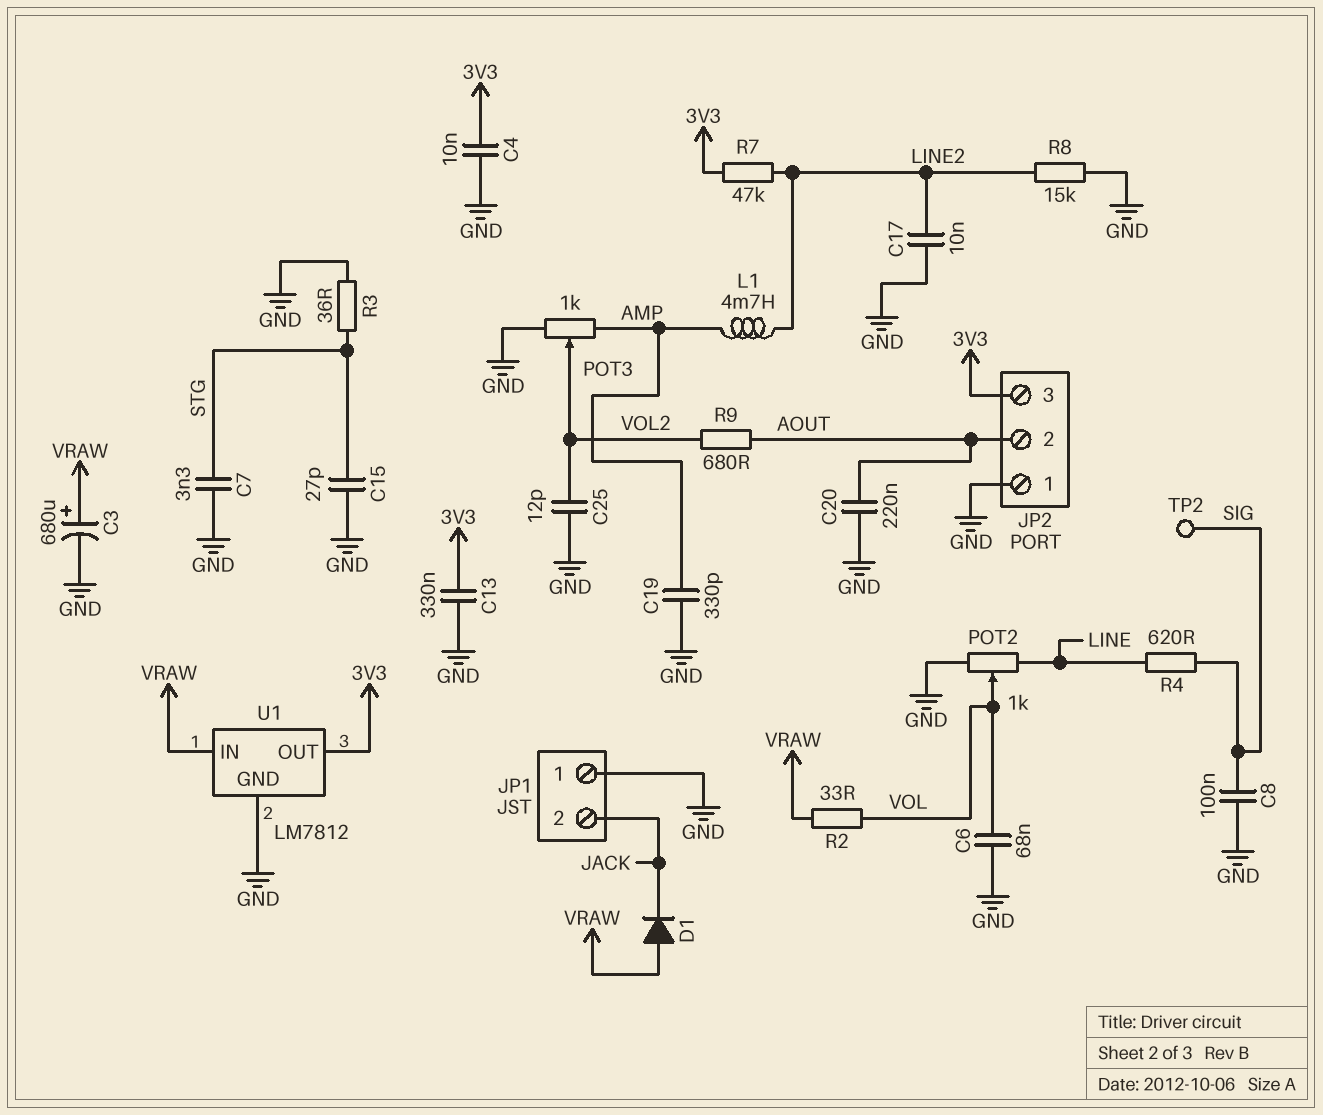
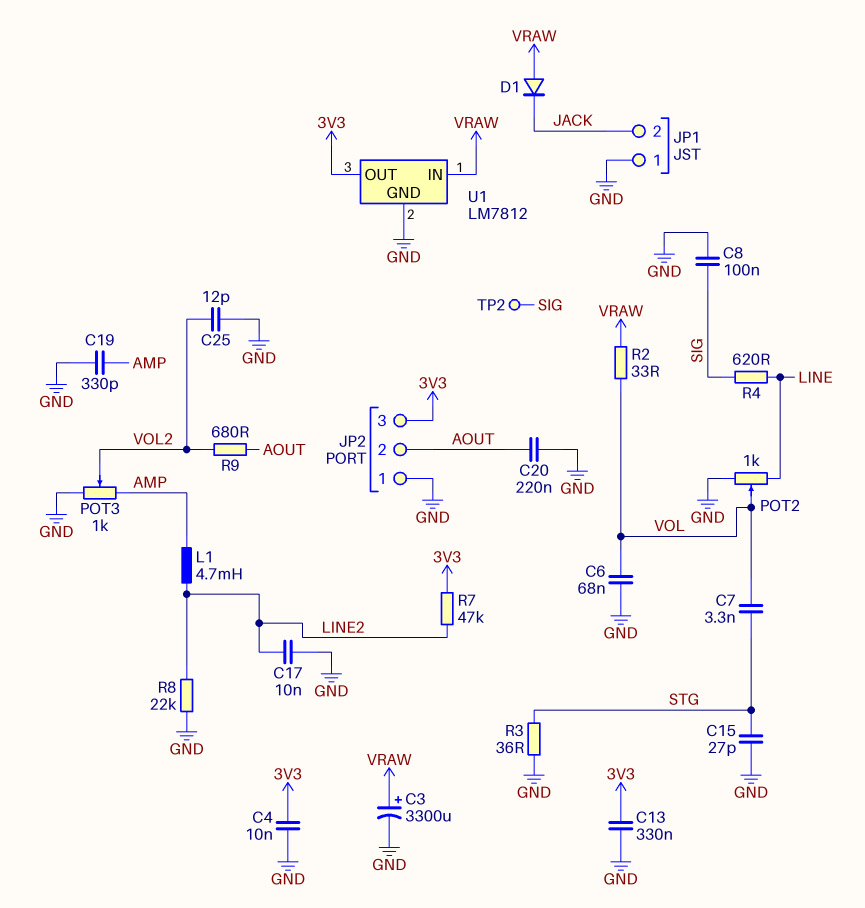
C3: 680uF (plus VRAW, minus GND) -> 3300uF (plus VRAW, minus GND)
C7: 3.3nF (GND, STG) -> 3.3nF (STG, VOL)
R8: 15k (GND, LINE2) -> 22k (GND, LINE2)

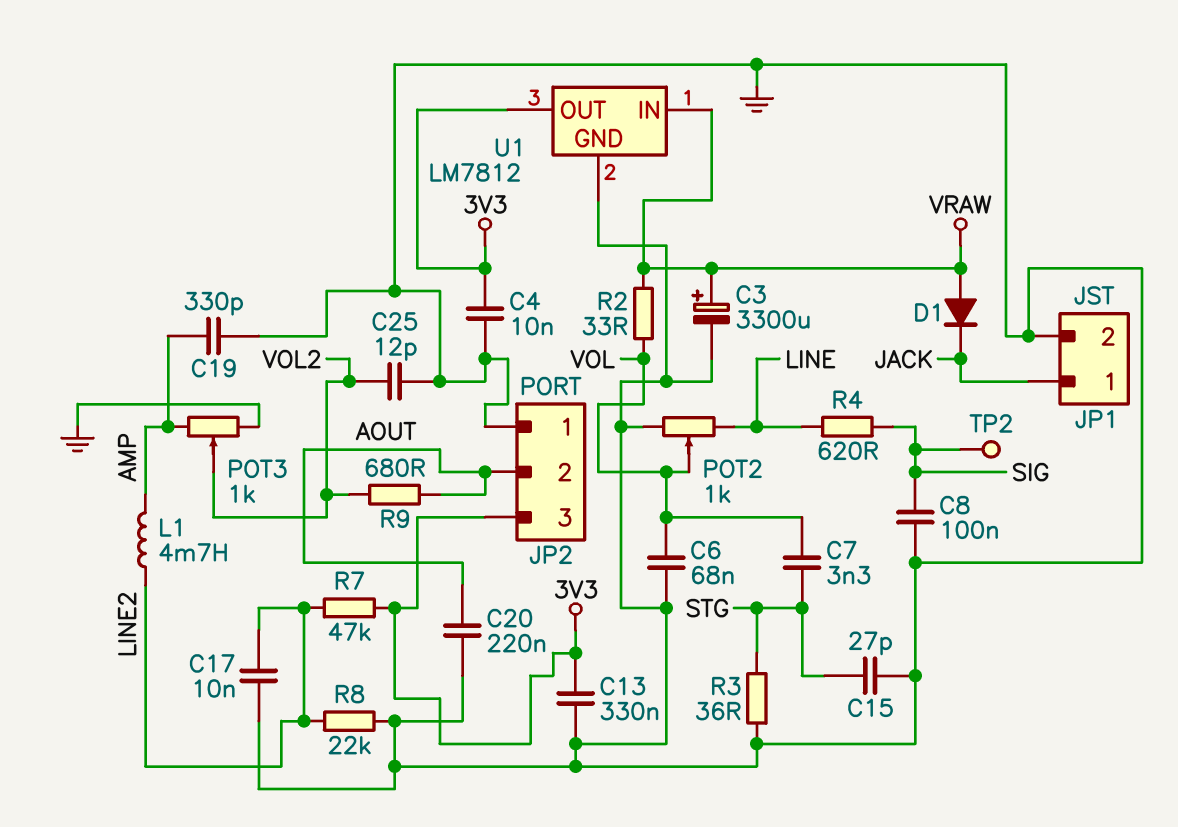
JP1 pin 1: GND -> JACK
JP1 pin 2: JACK -> GND

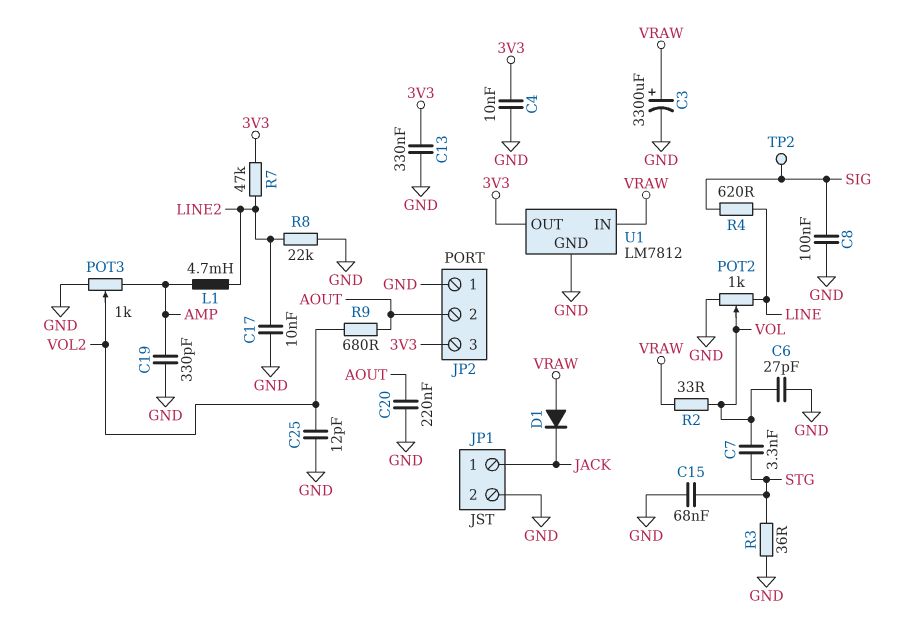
C6: 68nF (GND, VOL) -> 27pF (GND, VOL)
C15: 27pF (GND, STG) -> 68nF (GND, STG)

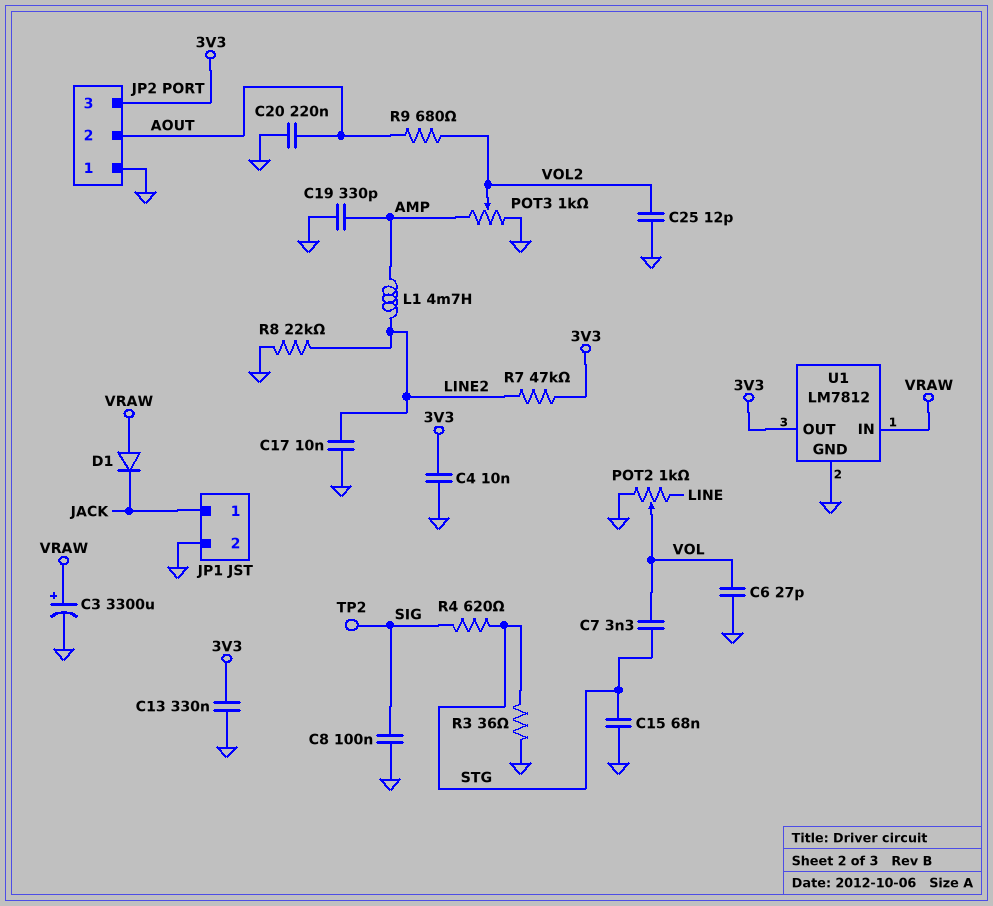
R2: 33 (VOL, VRAW) -> none
R4: 620 (LINE, SIG) -> 620 (SIG, STG)

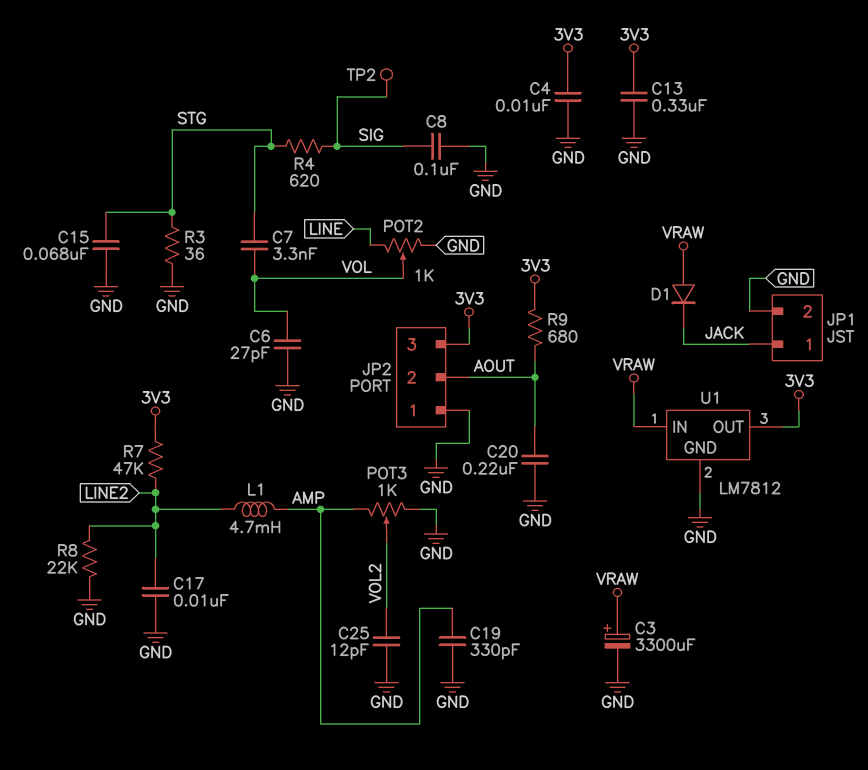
R9: 680 (AOUT, VOL2) -> 680 (3V3, AOUT)

